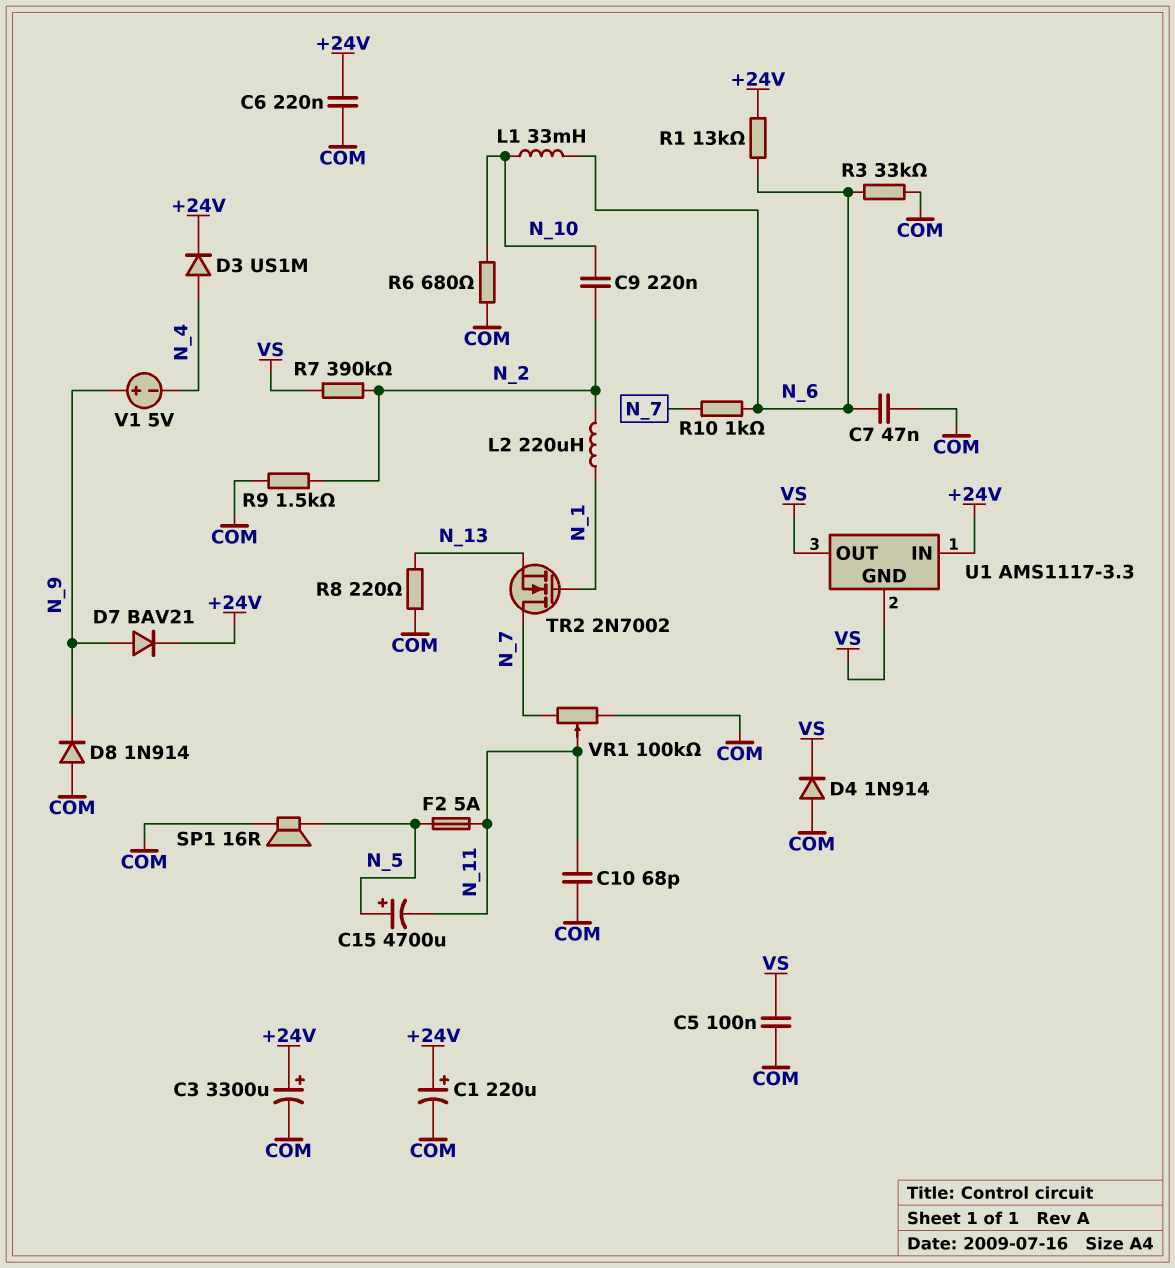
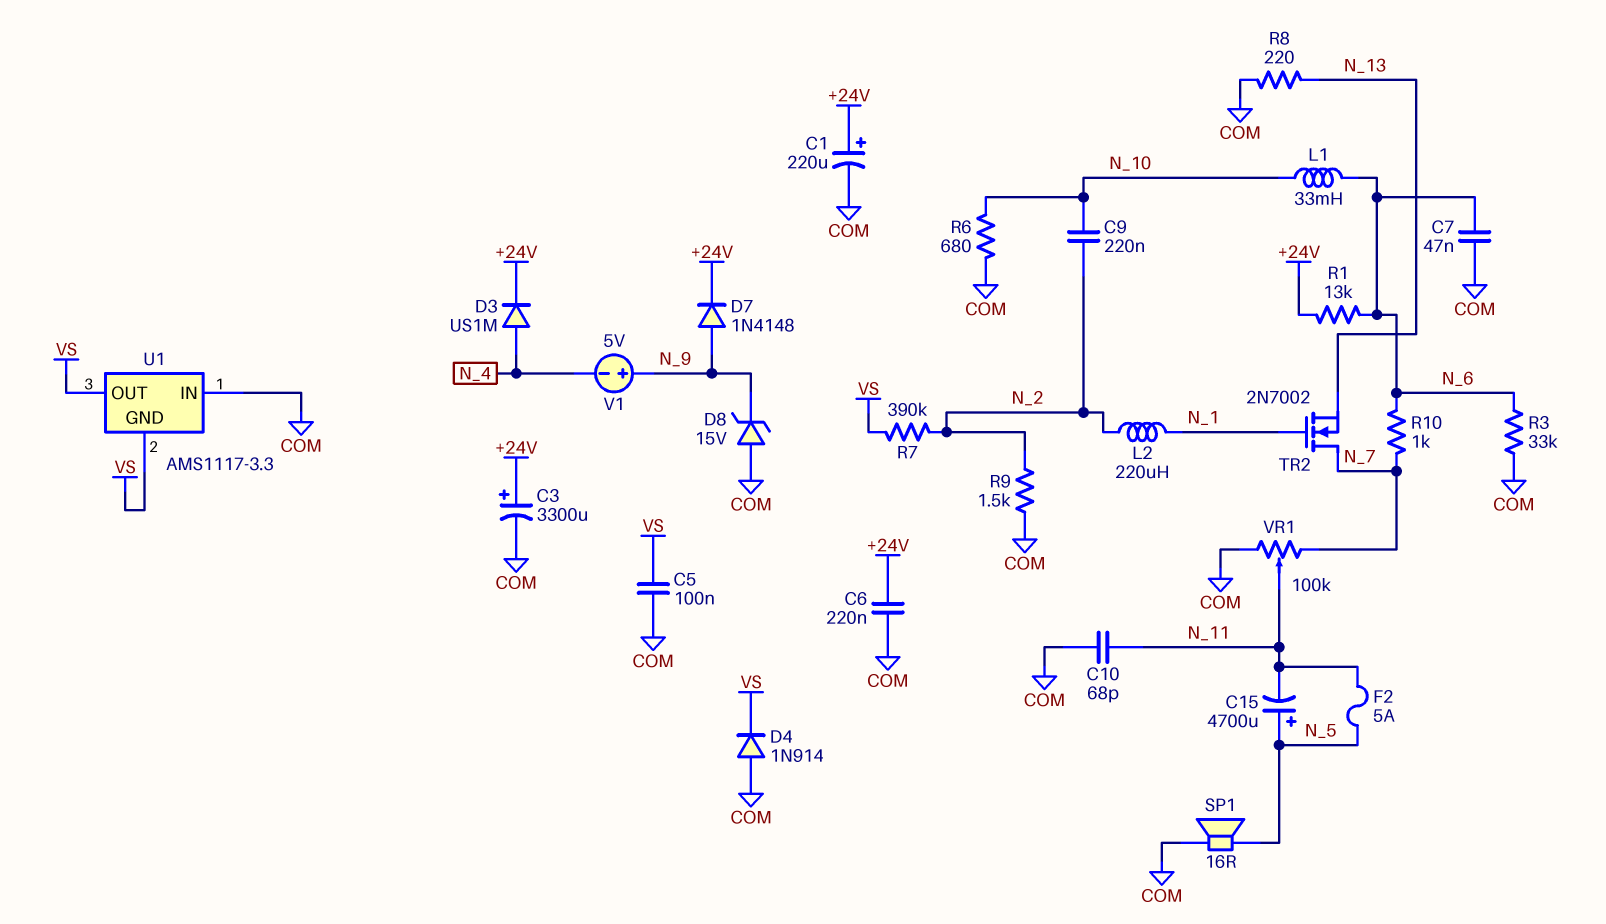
D7: diode BAV21 (A N_9, K +24V) -> diode 1N4148 (A N_9, K +24V)
D8: diode 1N914 (A COM, K N_9) -> zener 15V (A COM, K N_9)
U1 pin IN: +24V -> COM

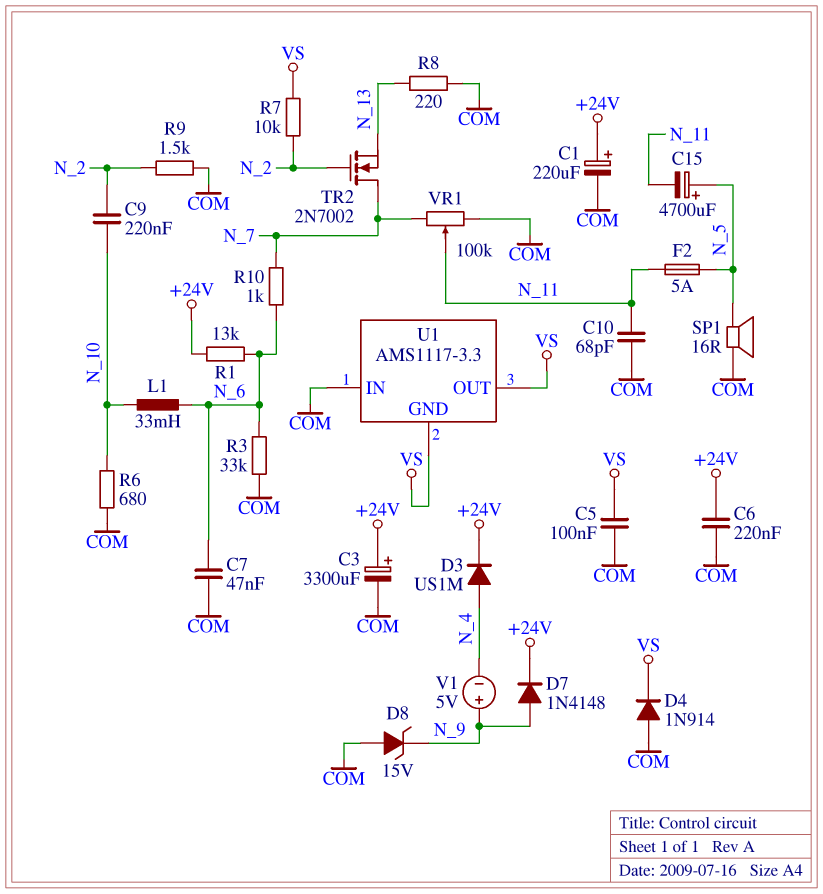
L2: 220uH (N_1, N_2) -> none
R7: 390k (N_2, VS) -> 10k (N_2, VS)
TR2: NMOS 2N7002 (G N_1, D N_7, S N_13) -> NMOS 2N7002 (G N_2, D N_7, S N_13)

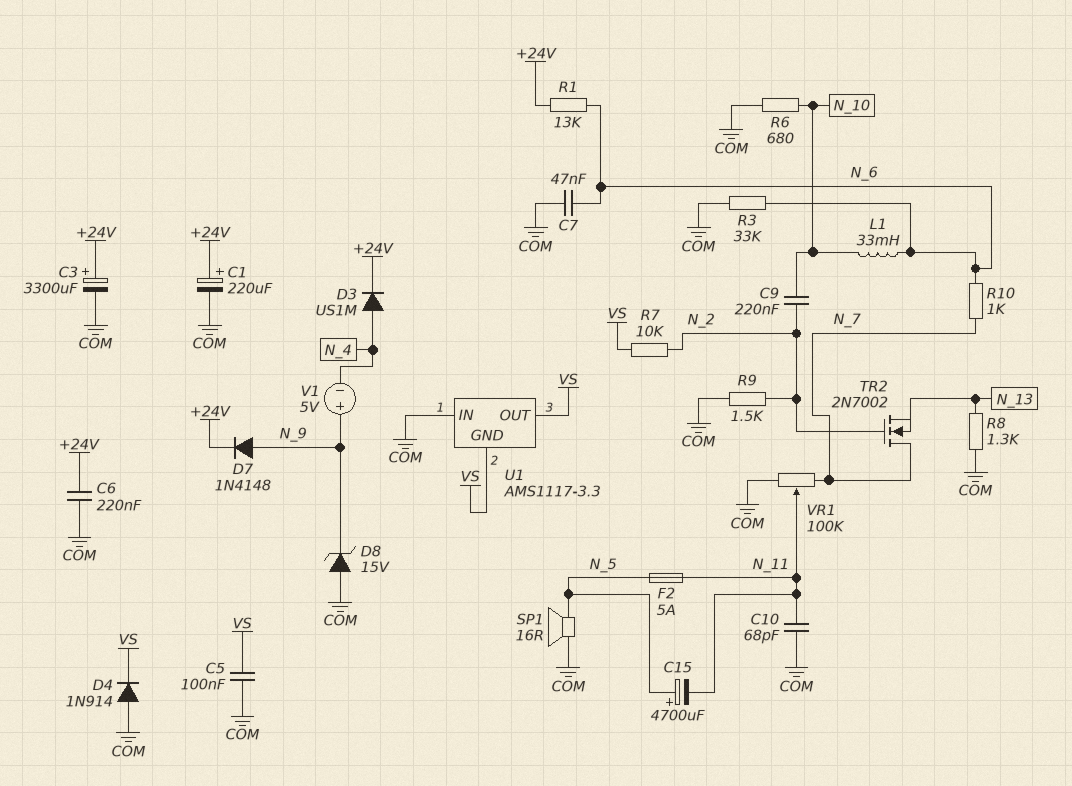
R8: 220 (COM, N_13) -> 1.3k (COM, N_13)

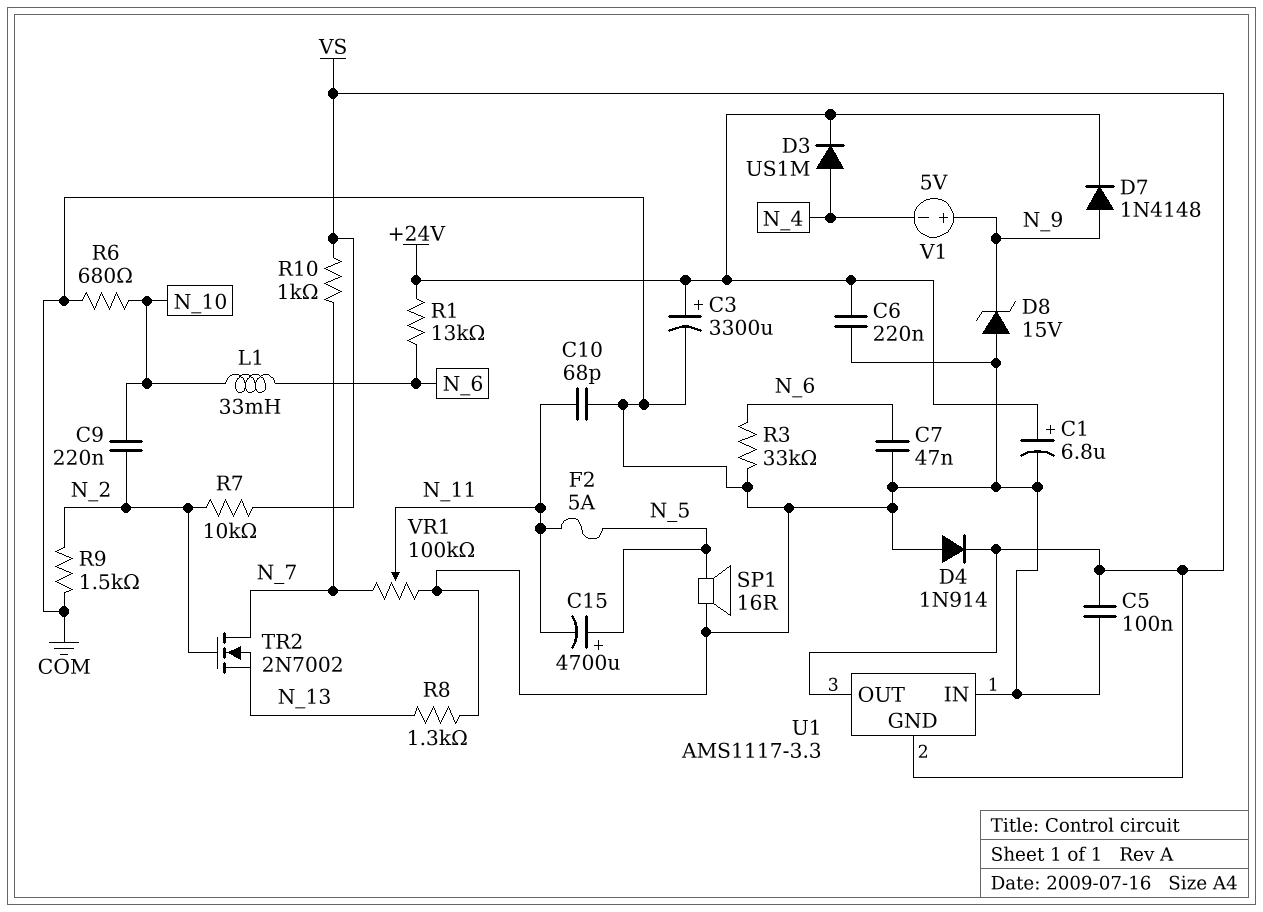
C1: 220uF (plus +24V, minus COM) -> 6.8uF (plus +24V, minus COM)
R10: 1k (N_6, N_7) -> 1k (N_7, VS)

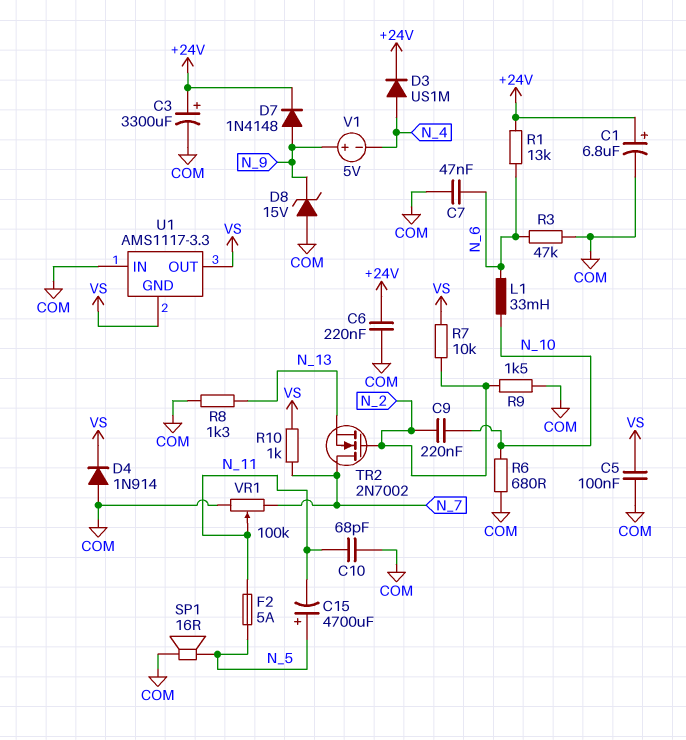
R3: 33k (COM, N_6) -> 47k (COM, N_6)

